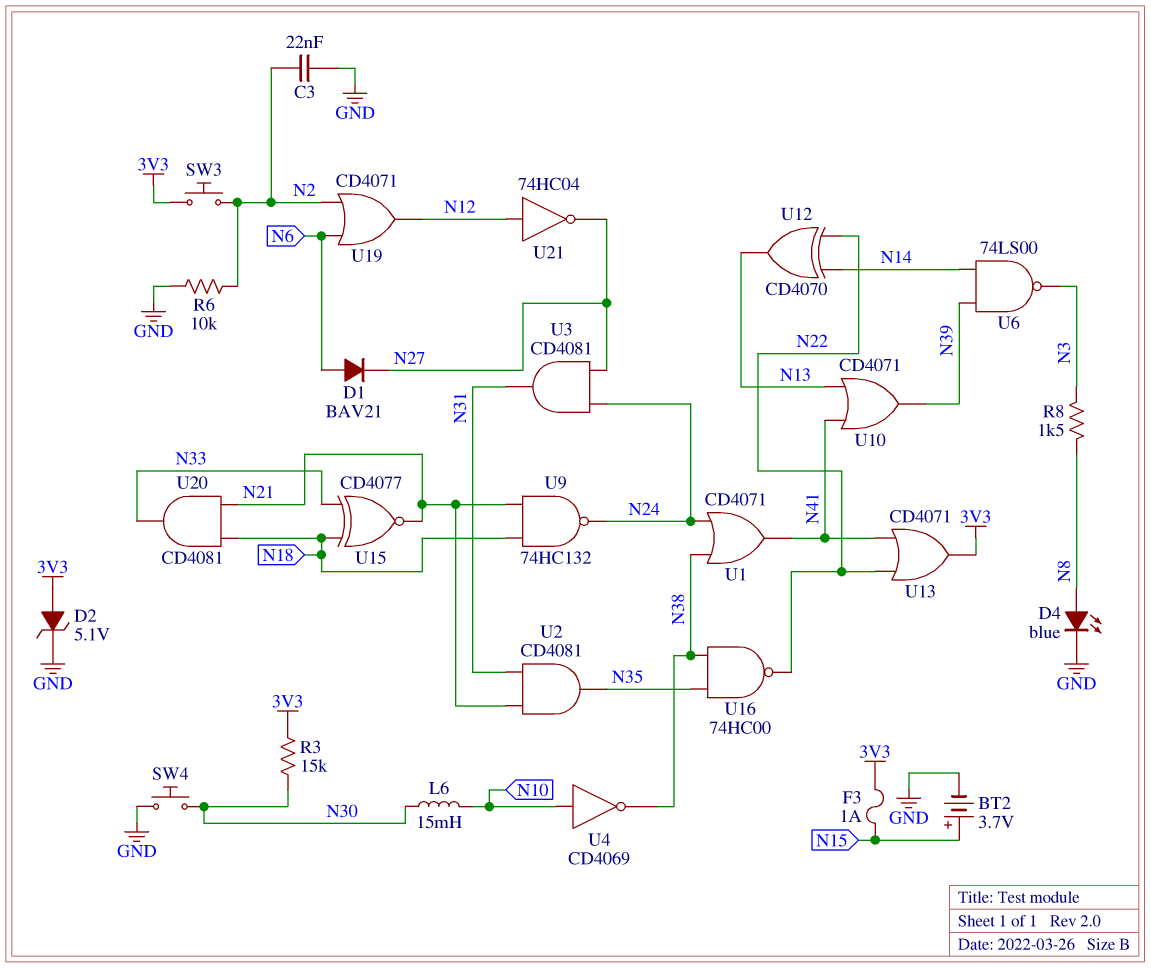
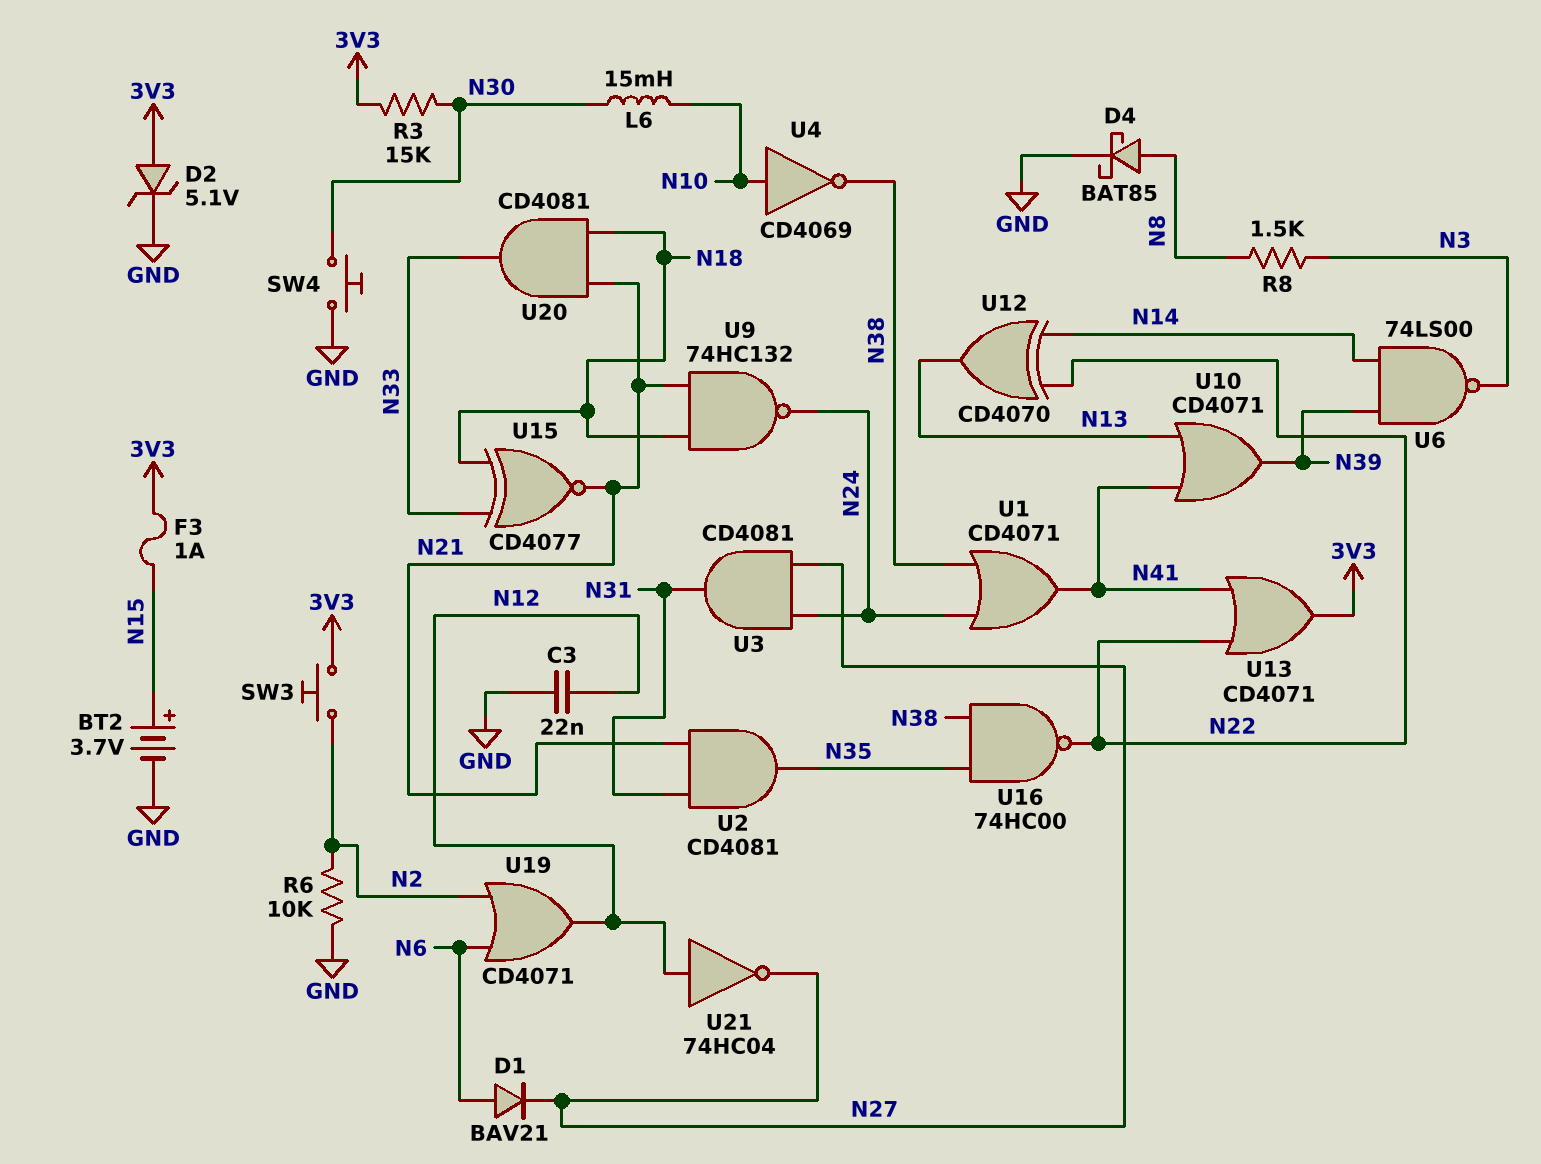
C3: 22nF (GND, N2) -> 22nF (GND, N12)
D4: LED blue (A N8, K GND) -> schottky BAT85 (A N8, K GND)

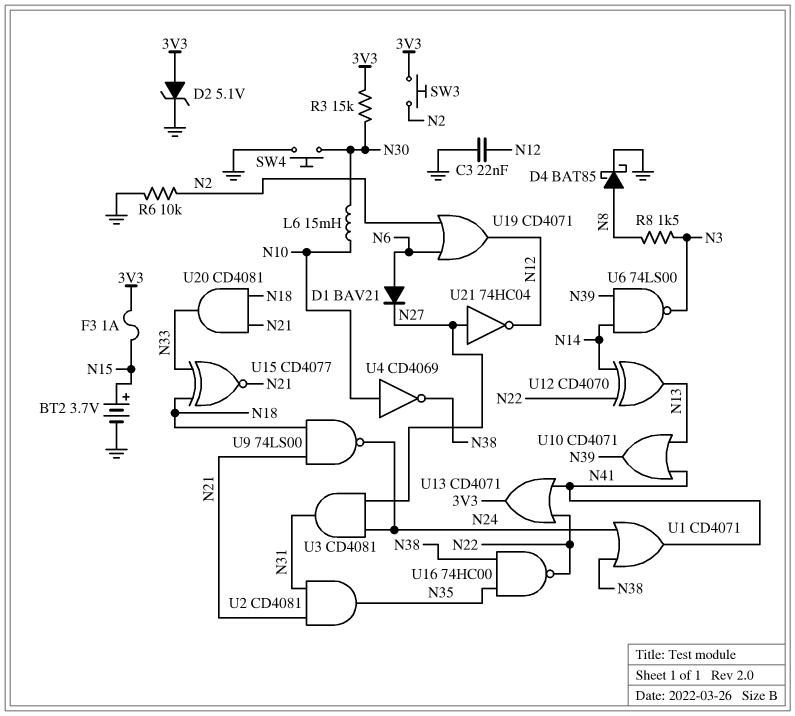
U9: NAND 74HC132 (in N18, in N21, out N24) -> NAND 74LS00 (in N18, in N21, out N24)
U21: NOT 74HC04 (in N12, out N27) -> NOT 74HC04 (in N27, out N12)

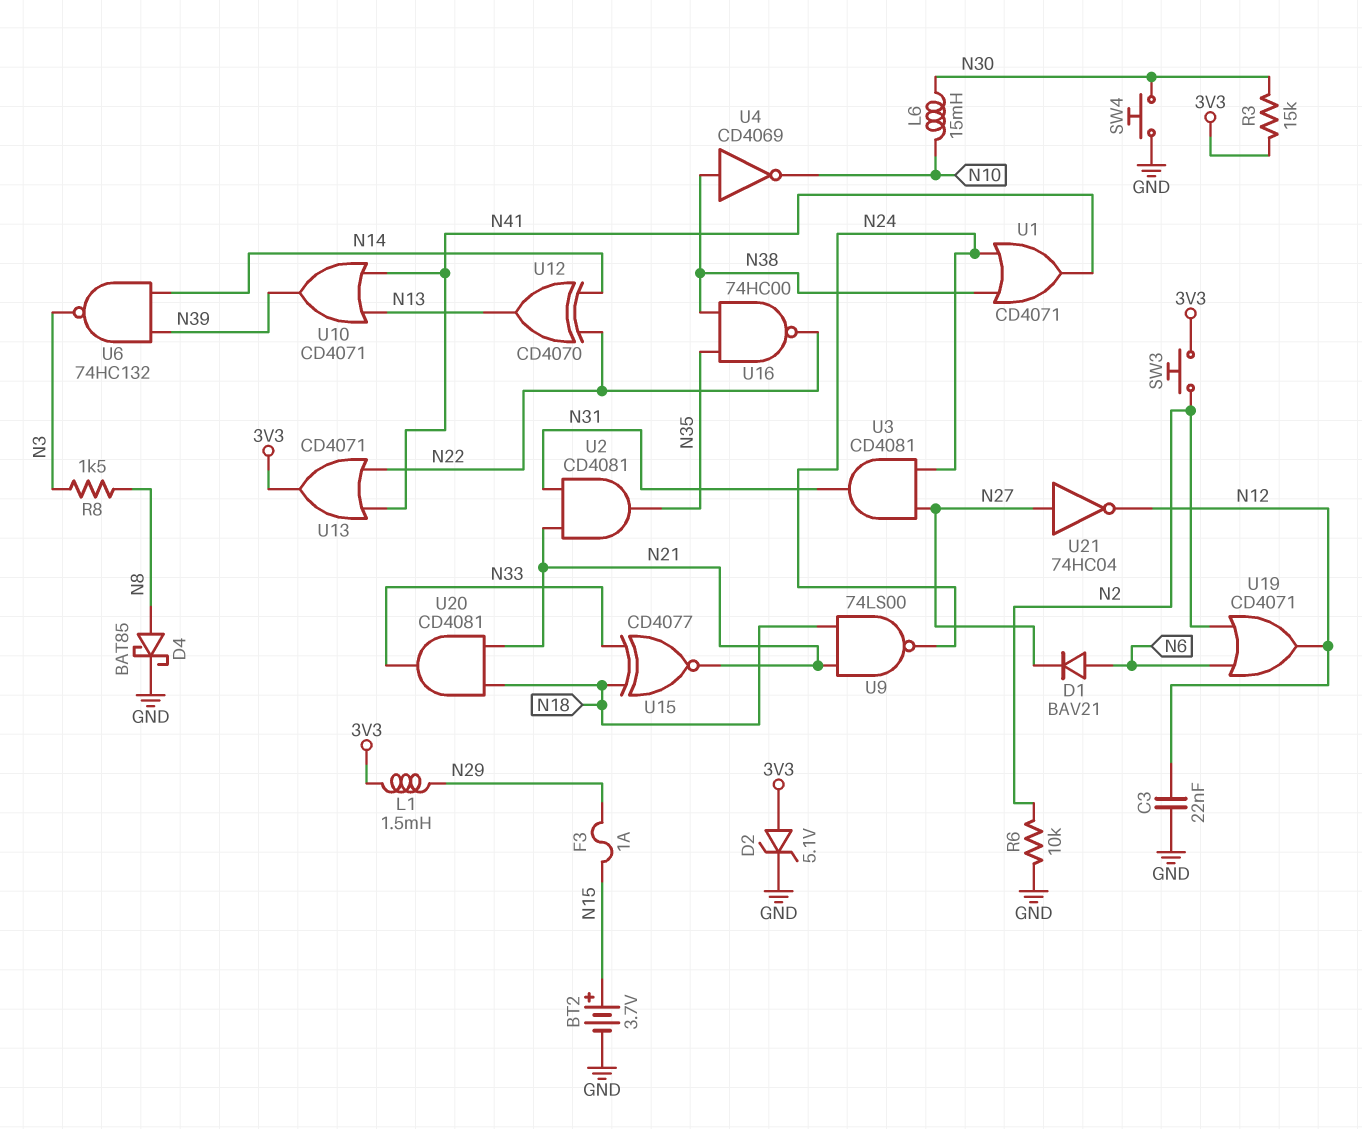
F3: 1A (3V3, N15) -> 1A (N15, N29)
L1: none -> 1.5mH (3V3, N29)
U4: NOT CD4069 (in N10, out N38) -> NOT CD4069 (in N38, out N10)
U6: NAND 74LS00 (in N14, in N39, out N3) -> NAND 74HC132 (in N14, in N39, out N3)

